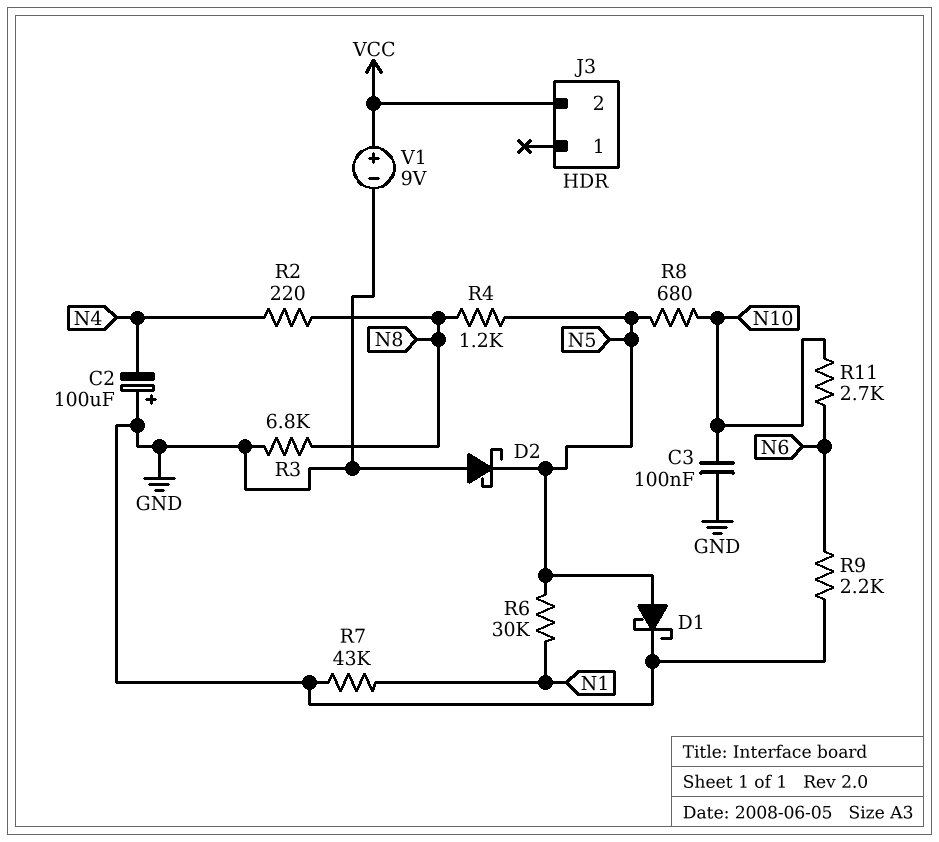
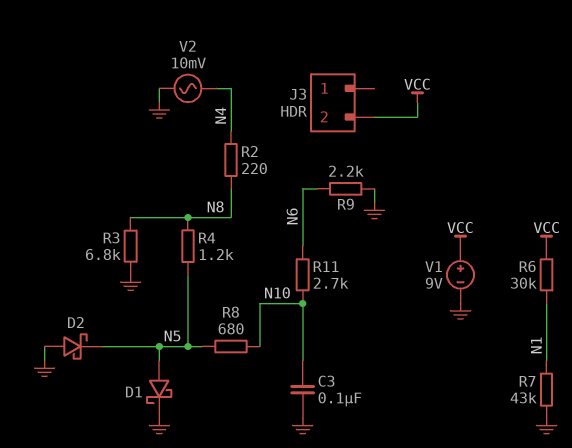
C2: 100uF (plus GND, minus N4) -> none
R6: 30k (N1, N5) -> 30k (N1, VCC)
V2: none -> AC 10mV (GND, N4)

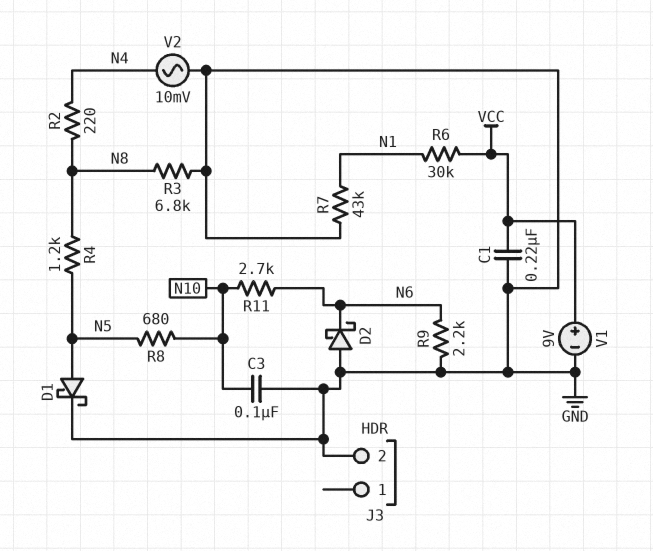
C1: none -> 220nF (GND, VCC)
D2: schottky (A GND, K N5) -> schottky (A GND, K N6)
J3 pin 2: VCC -> GND

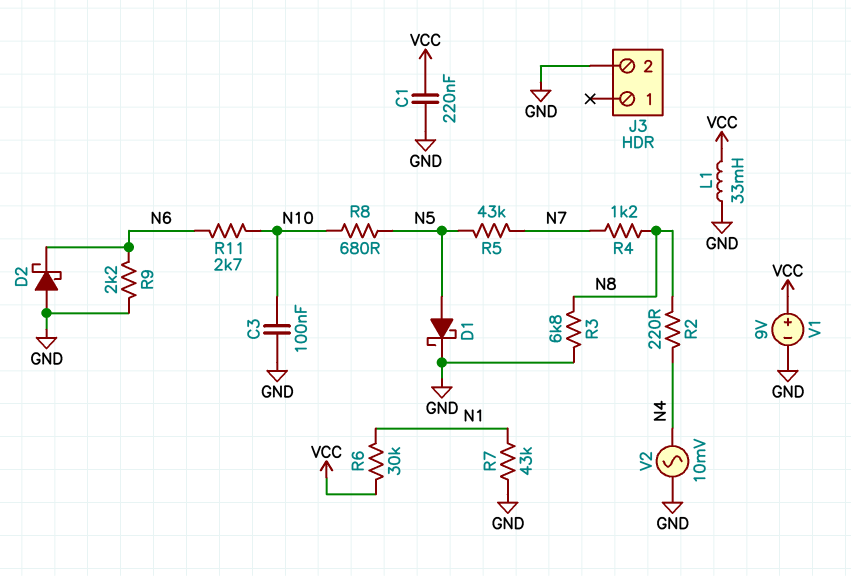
L1: none -> 33mH (GND, VCC)
R4: 1.2k (N5, N8) -> 1.2k (N7, N8)
R5: none -> 43k (N5, N7)

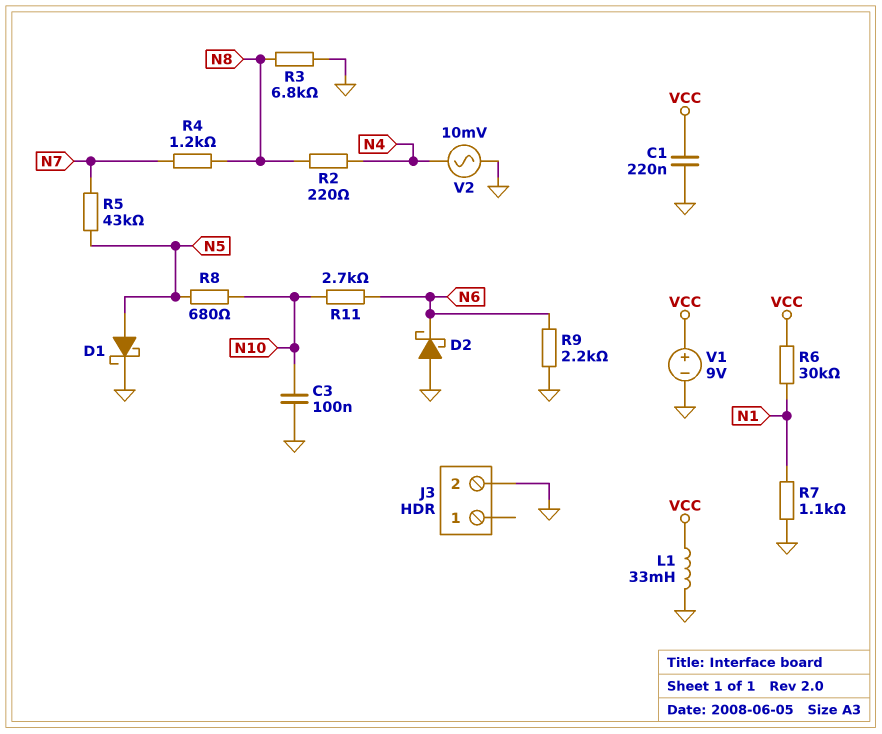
R7: 43k (GND, N1) -> 1.1k (GND, N1)

